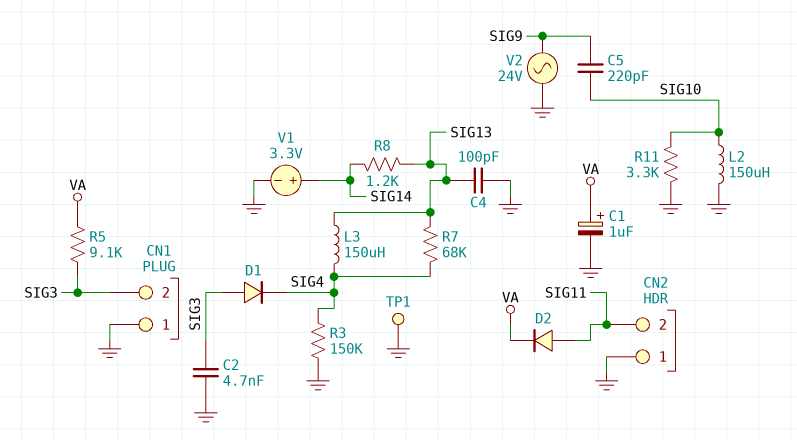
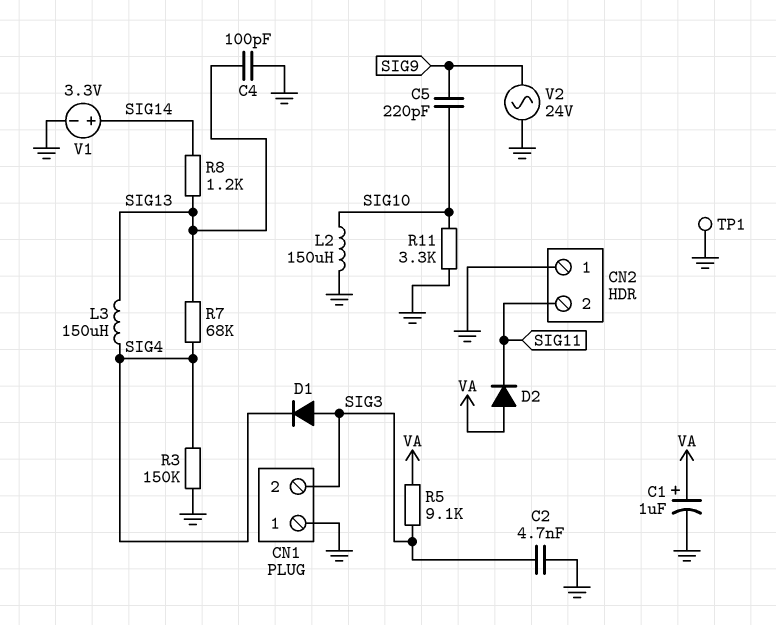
D2: diode (A SIG11, K VA) -> diode (A VA, K SIG11)

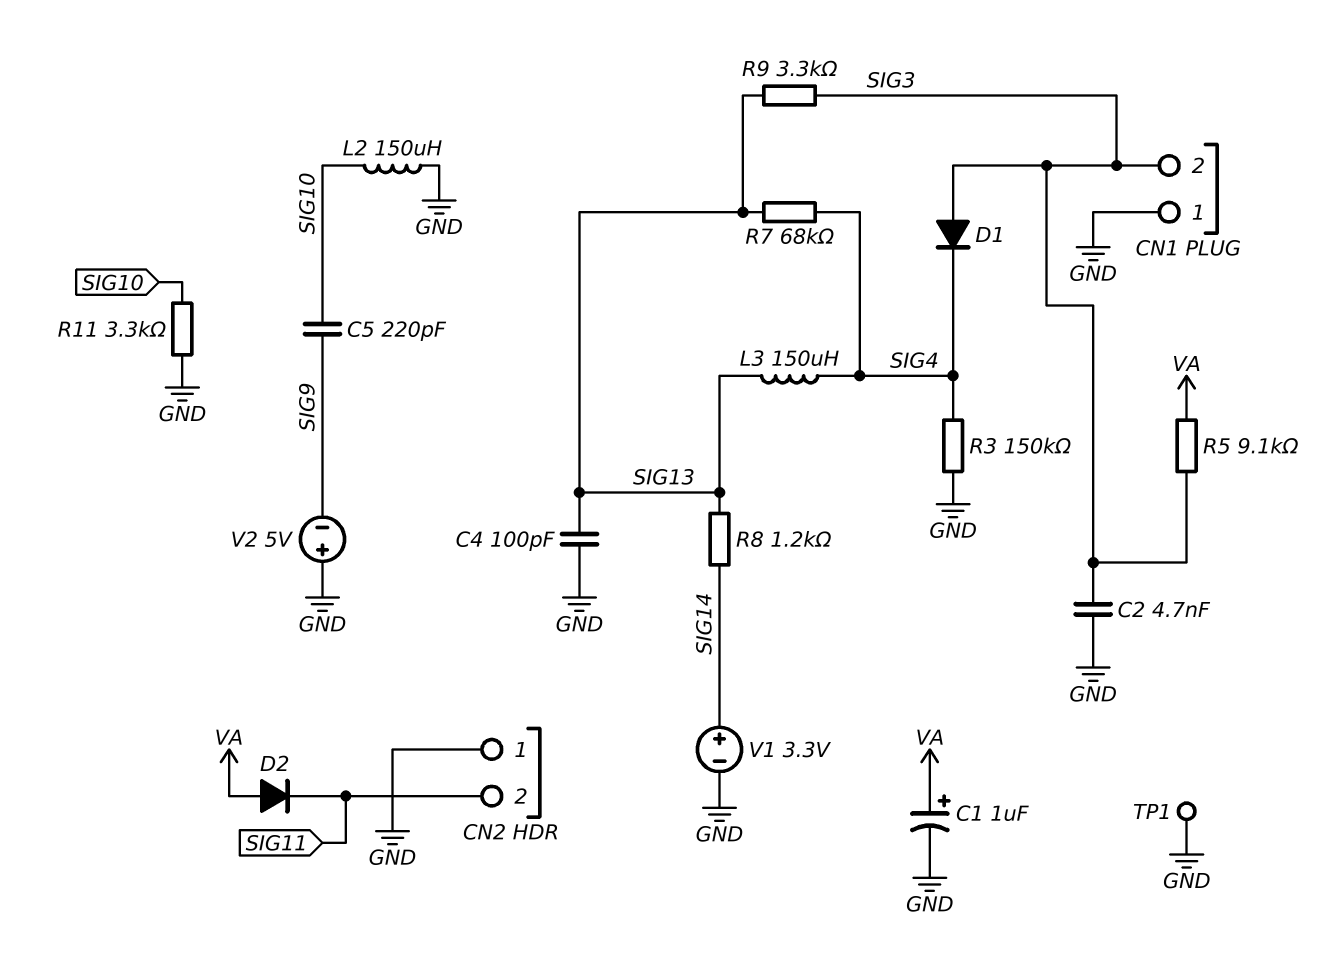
R9: none -> 3.3k (SIG3, SIG13)
V2: AC 24V (GND, SIG9) -> 5V (plus GND, minus SIG9)

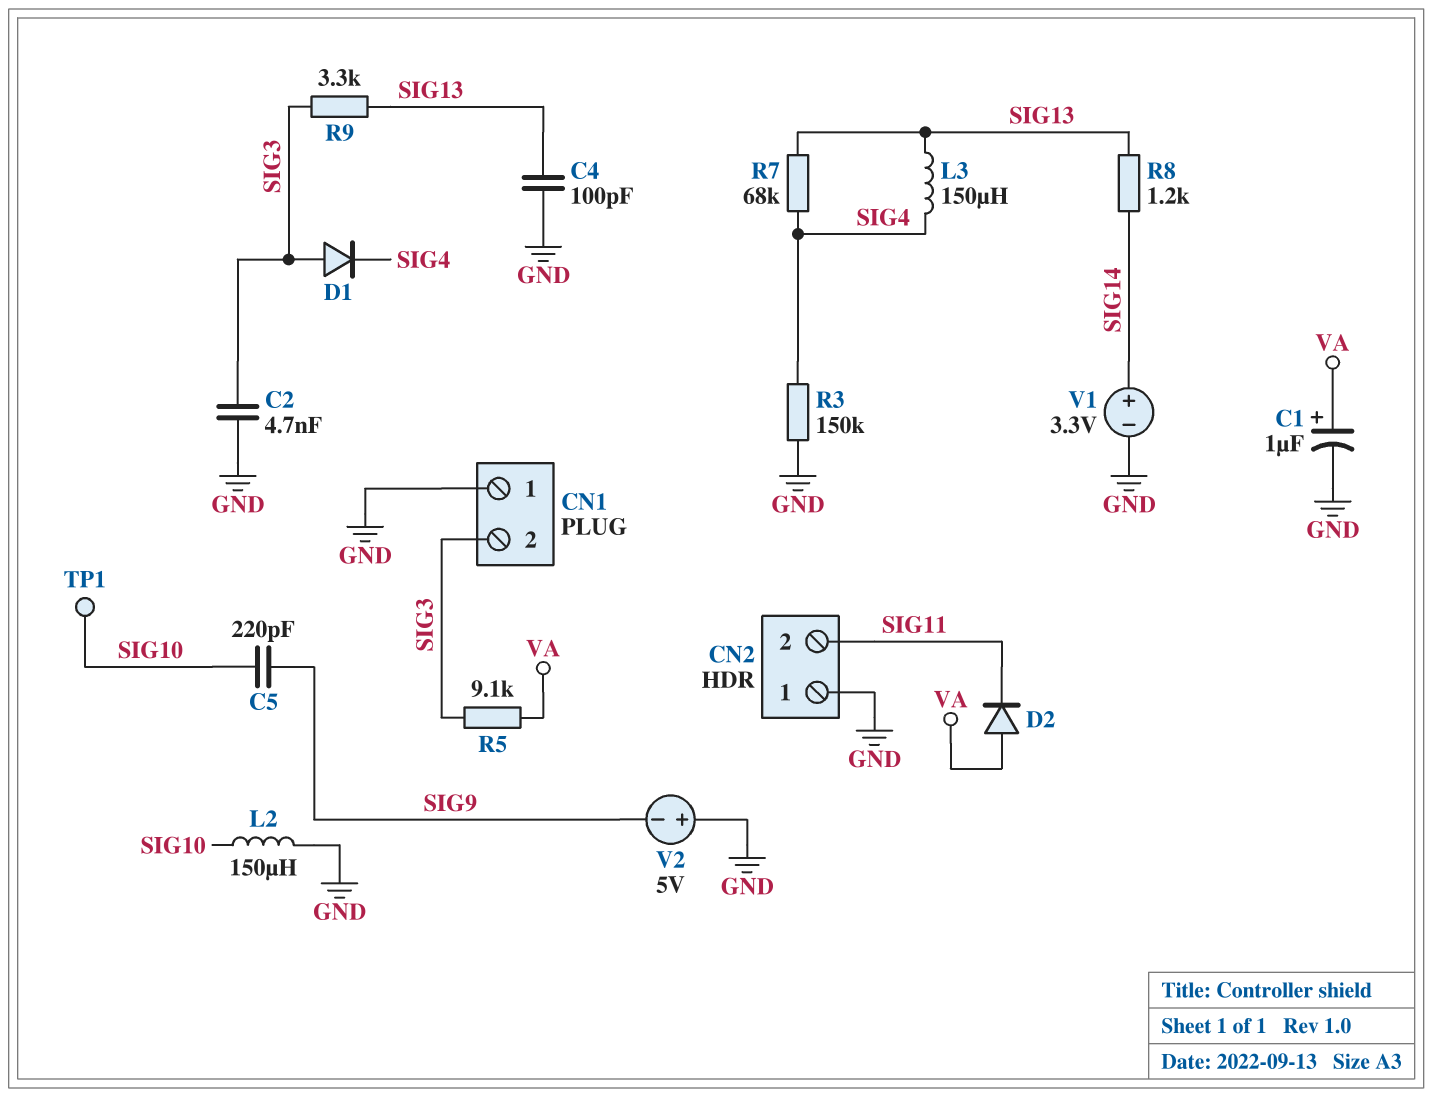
R11: 3.3k (GND, SIG10) -> none
TP1: test point (GND) -> test point (SIG10)

